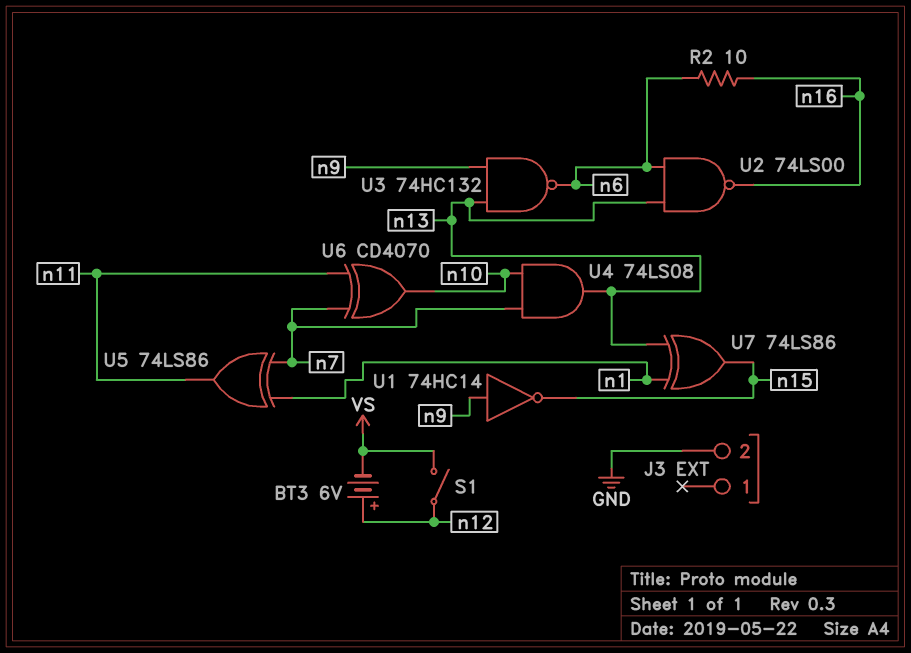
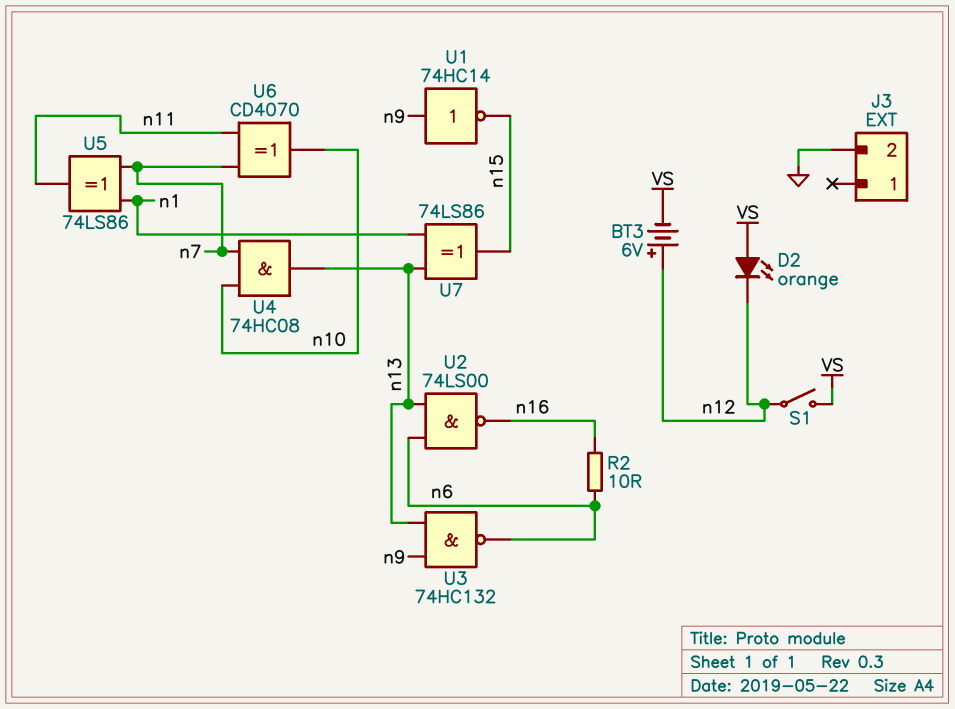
D2: none -> LED orange (A VS, K n12)
U4: AND 74LS08 (in n7, in n10, out n13) -> AND 74HC08 (in n7, in n10, out n13)

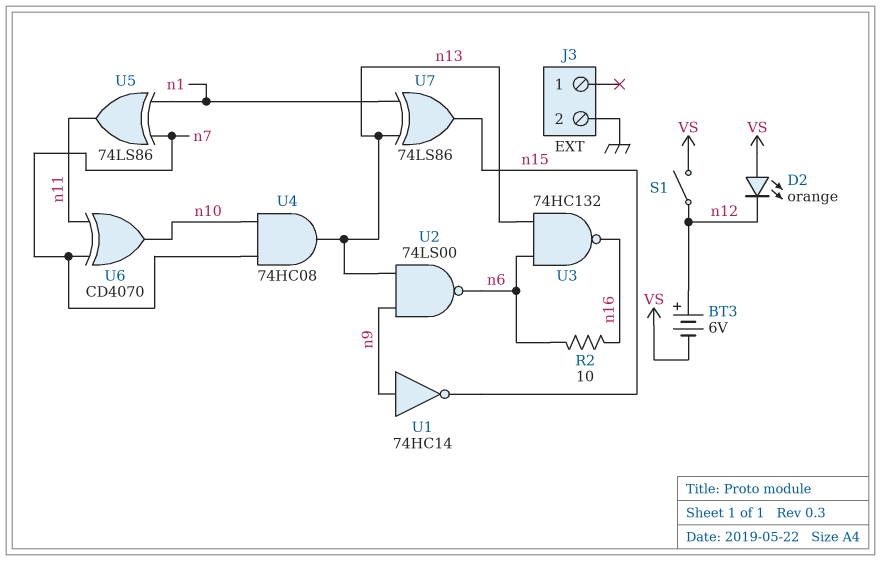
U2: NAND 74LS00 (in n6, in n13, out n16) -> NAND 74LS00 (in n9, in n13, out n6)
U3: NAND 74HC132 (in n9, in n13, out n6) -> NAND 74HC132 (in n6, in n13, out n16)

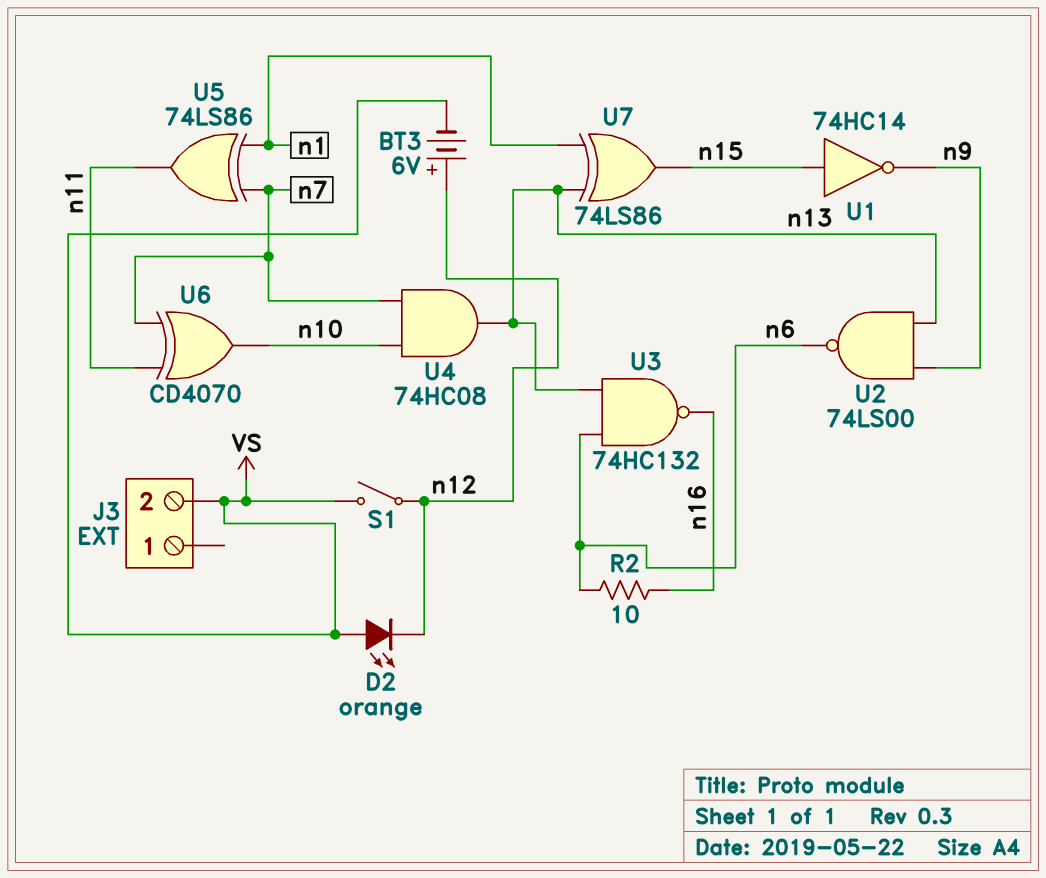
J3 pin 2: GND -> VS
U1: NOT 74HC14 (in n9, out n15) -> NOT 74HC14 (in n15, out n9)

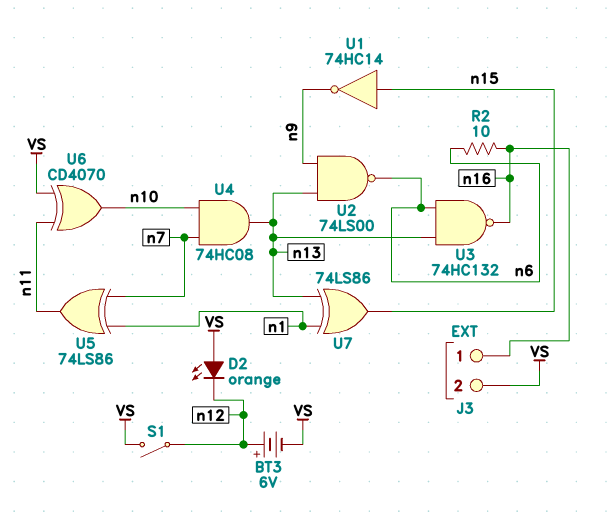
J3 pin 1: none -> n16
U6: XOR CD4070 (in n7, in n11, out n10) -> XOR CD4070 (in VS, in n11, out n10)

